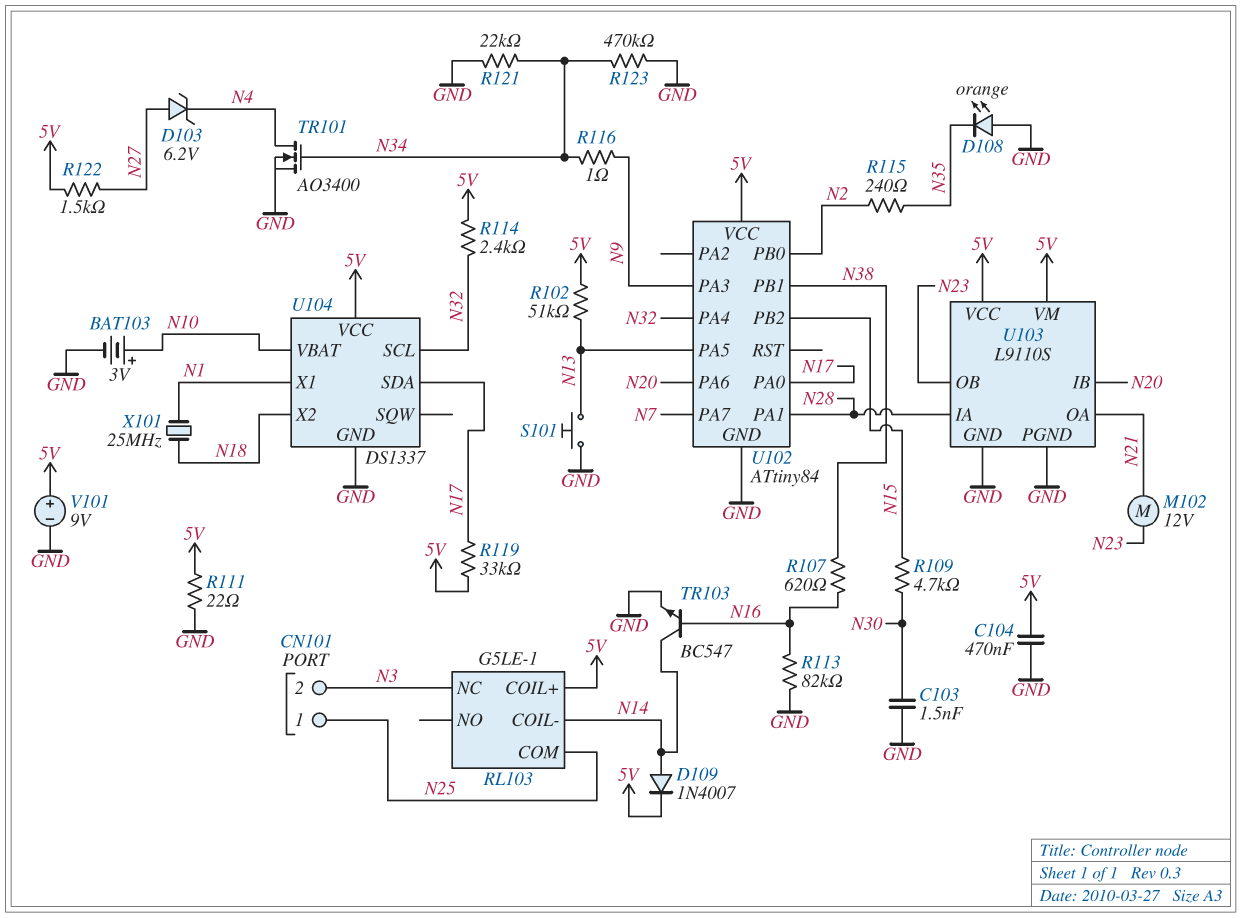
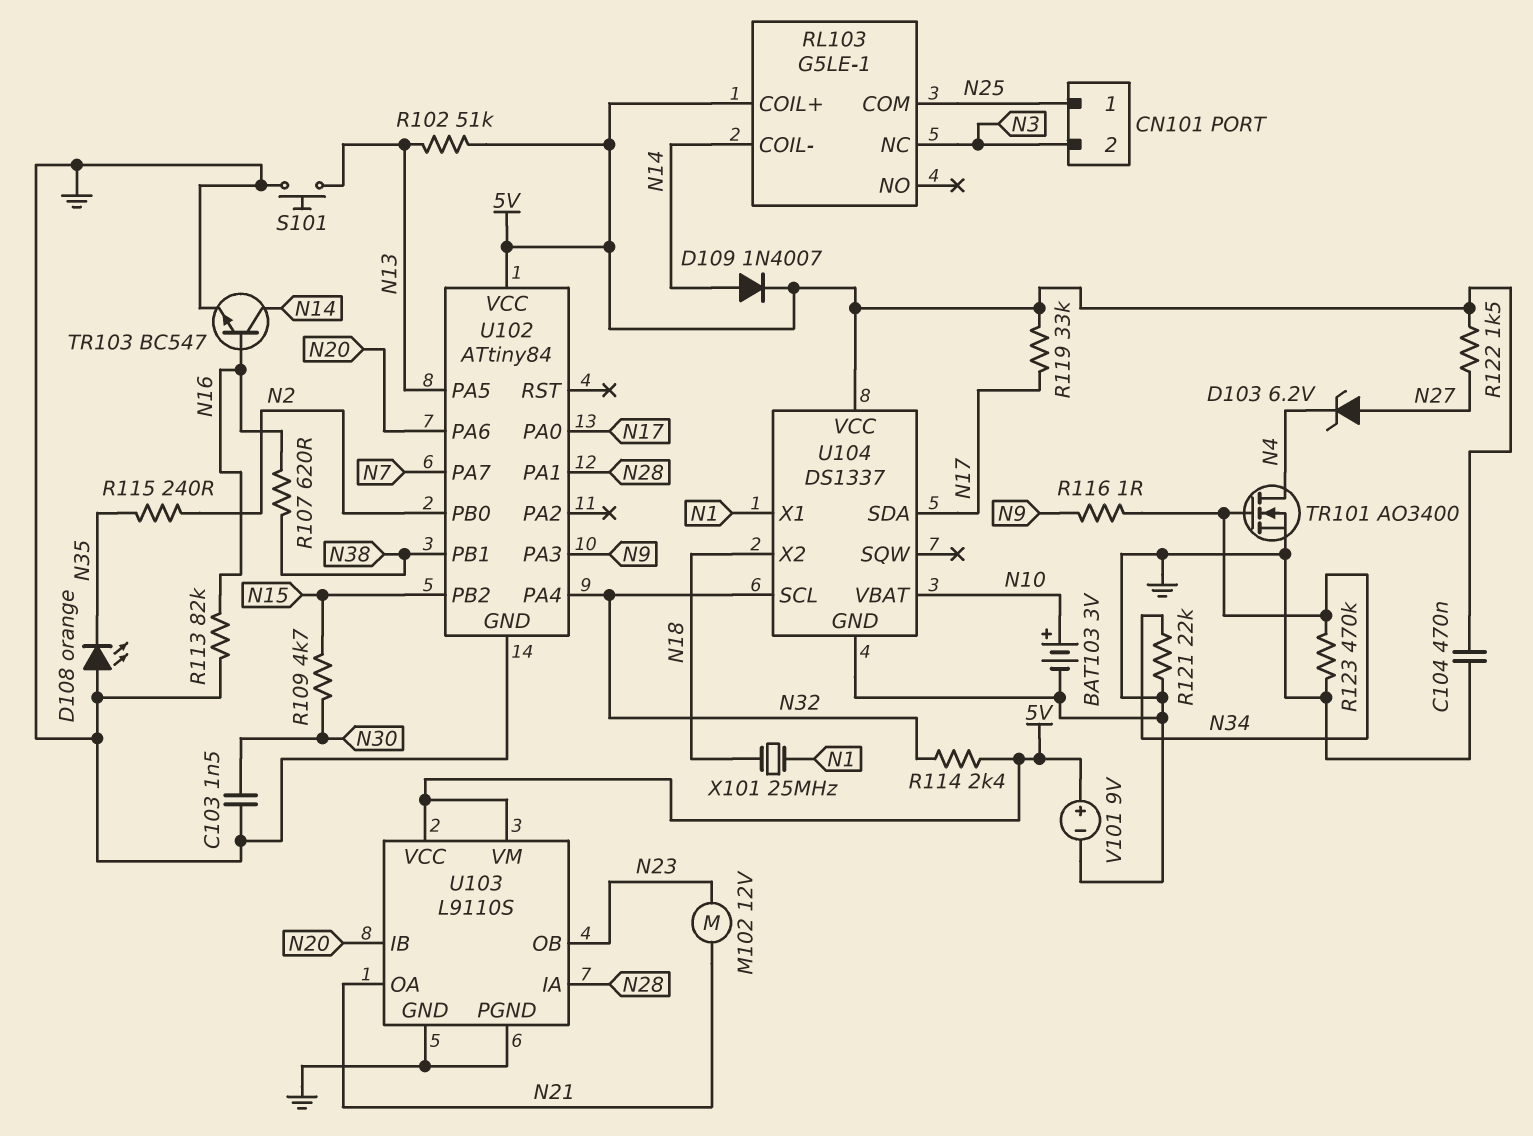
R111: 22 (5V, GND) -> none

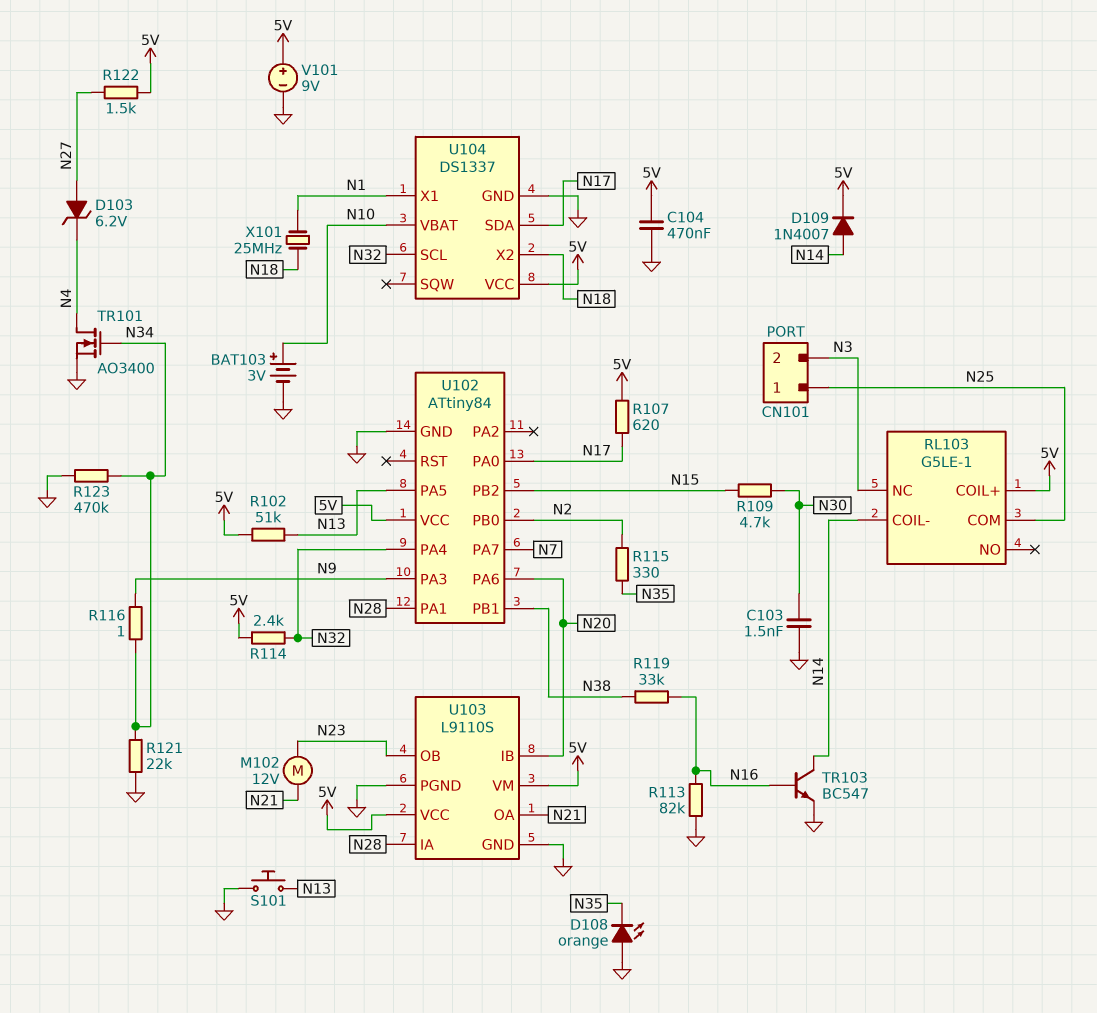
R107: 620 (N16, N38) -> 620 (5V, N17)
R115: 240 (N2, N35) -> 330 (N2, N35)
R119: 33k (5V, N17) -> 33k (N16, N38)

